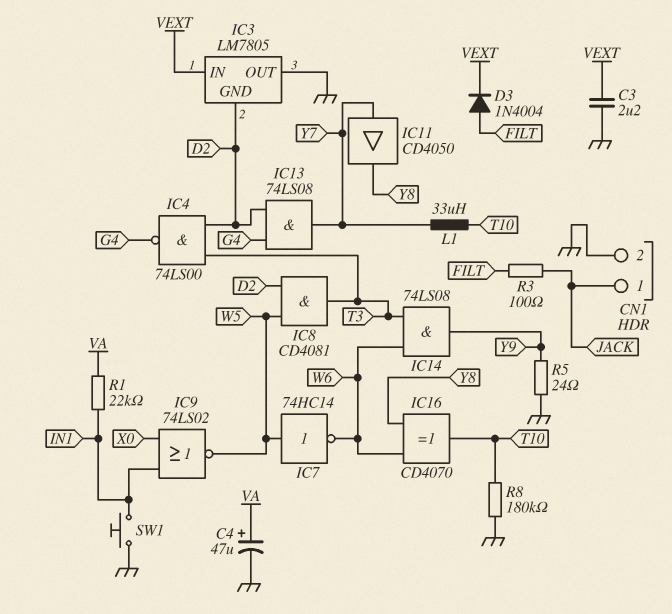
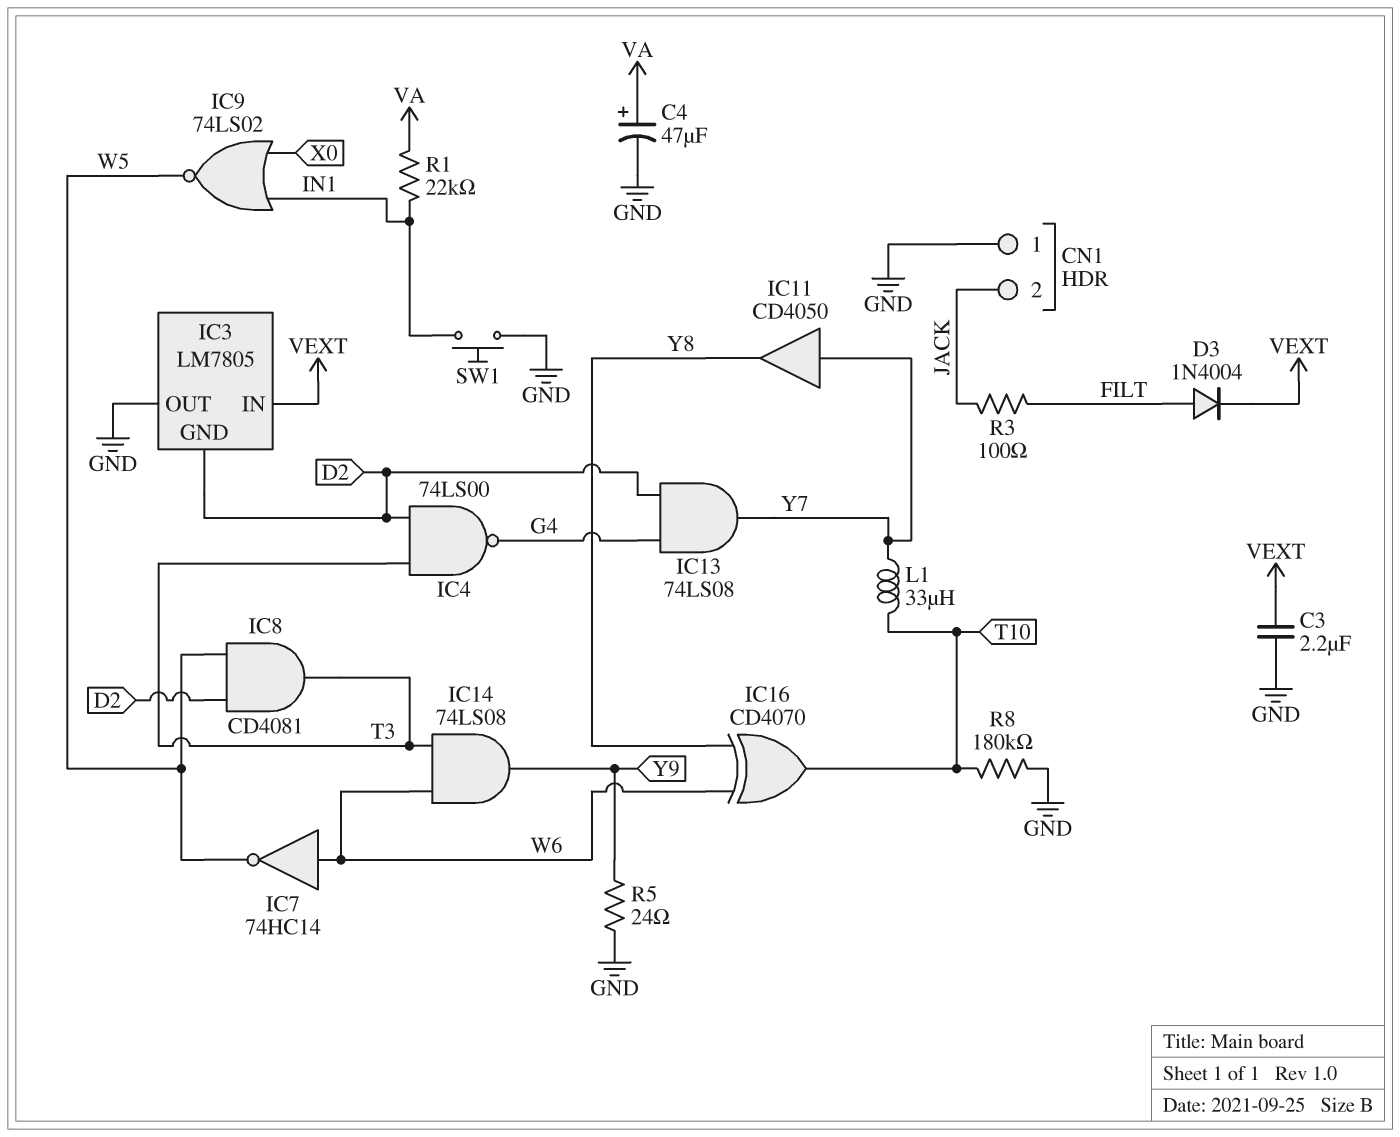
CN1 pin 1: JACK -> GND
CN1 pin 2: GND -> JACK
IC7: NOT 74HC14 (in W5, out W6) -> NOT 74HC14 (in W6, out W5)

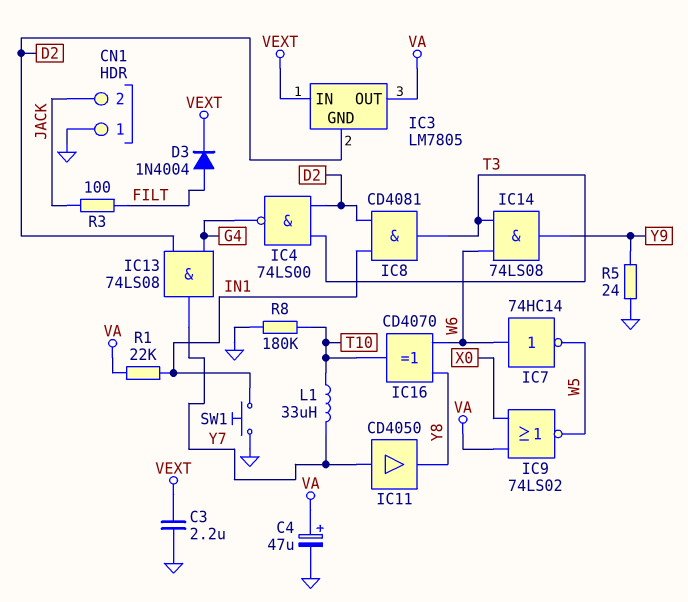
IC3 pin OUT: GND -> VA
IC8: AND CD4081 (in D2, in W5, out T3) -> AND CD4081 (in D2, in IN1, out T3)
IC9: NOR 74LS02 (in IN1, in X0, out W5) -> NOR 74LS02 (in VA, in X0, out W5)

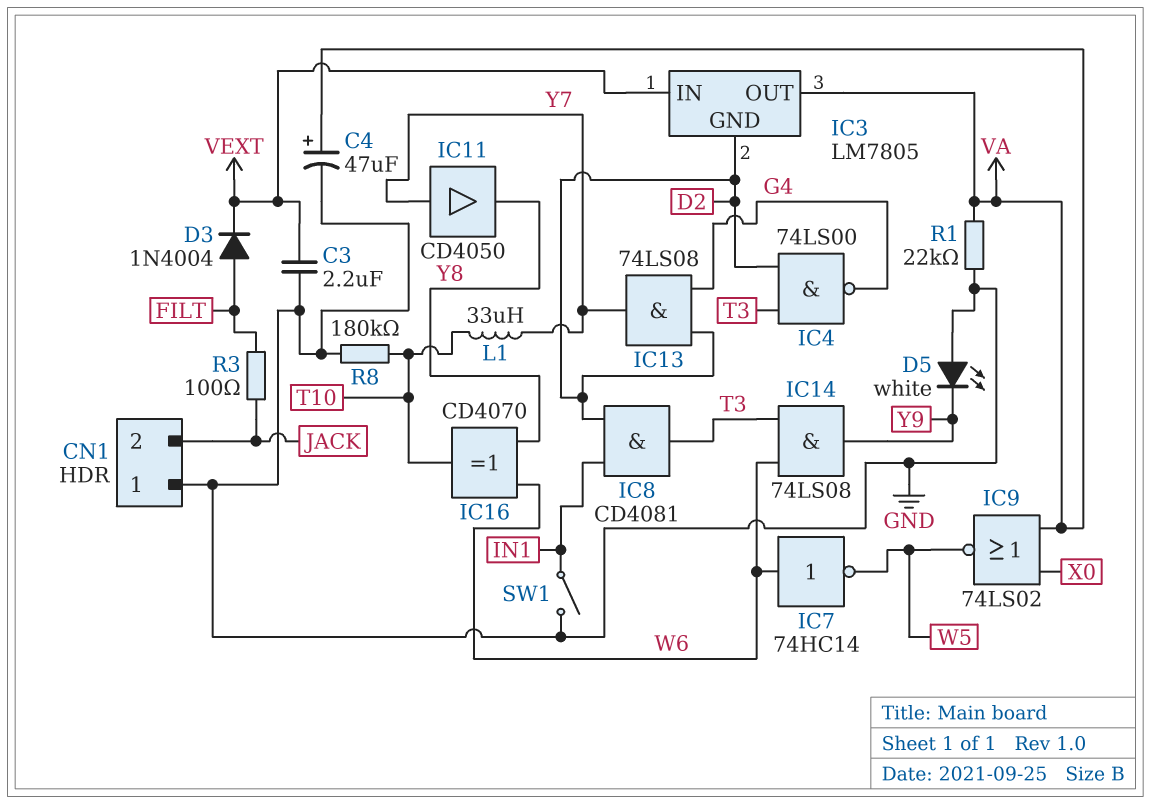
D5: none -> LED white (A GND, K Y9)
R1: 22k (IN1, VA) -> 22k (GND, VA)
R5: 24 (GND, Y9) -> none
SW1: button (GND, IN1) -> switch (GND, IN1)

